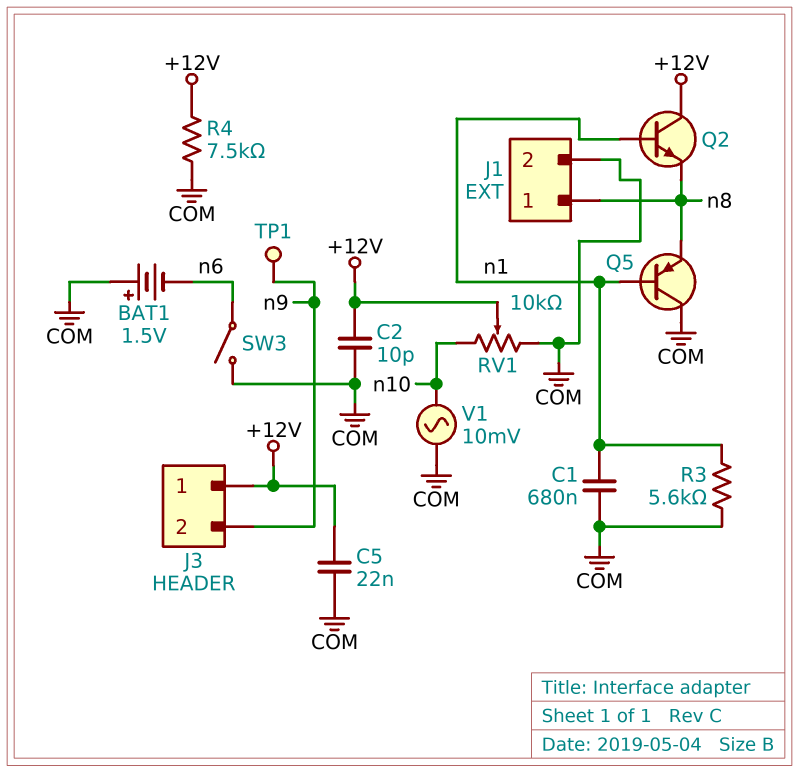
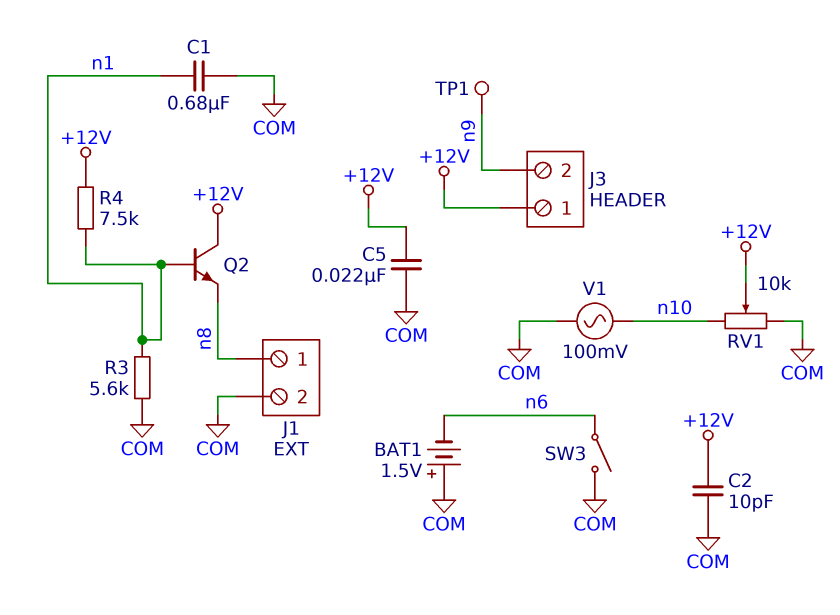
Q5: PNP (B n1, C COM, E n8) -> none
R4: 7.5k (+12V, COM) -> 7.5k (+12V, n1)
V1: AC 10mV (COM, n10) -> AC 100mV (COM, n10)

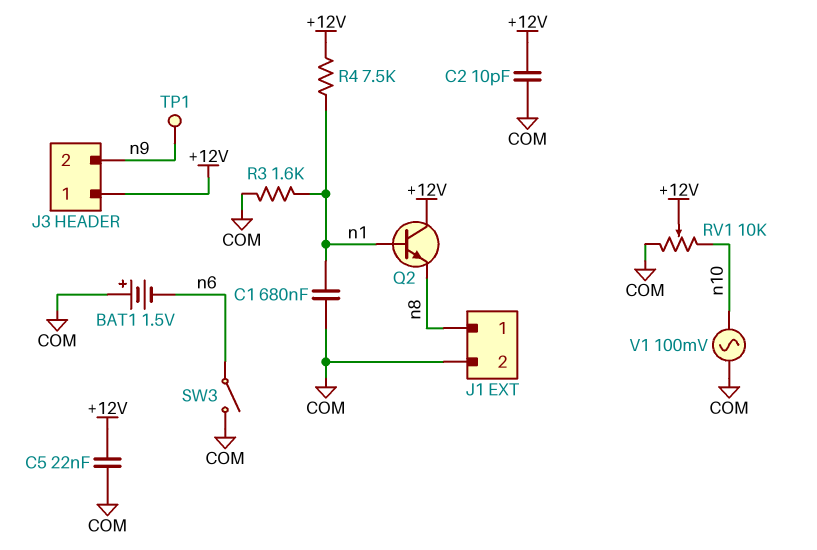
R3: 5.6k (COM, n1) -> 1.6k (COM, n1)

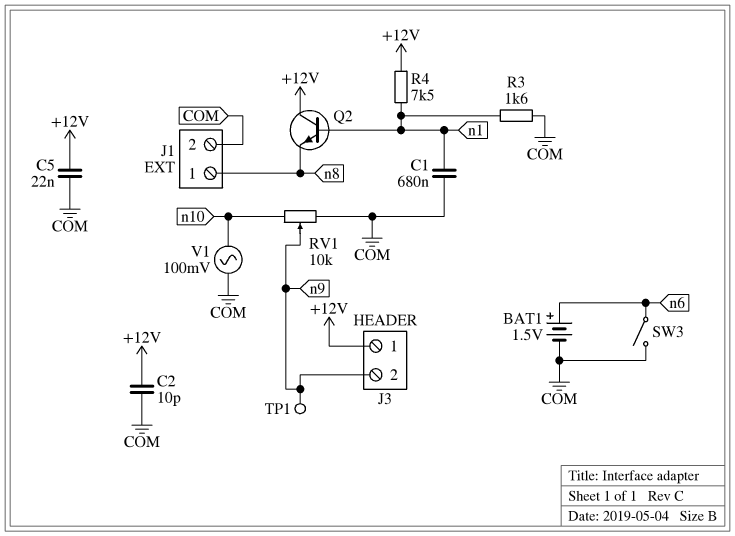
BAT1: 1.5V (plus COM, minus n6) -> 1.5V (plus n6, minus COM)
RV1: 10k (COM, n10, wiper +12V) -> 10k (COM, n10, wiper n9)

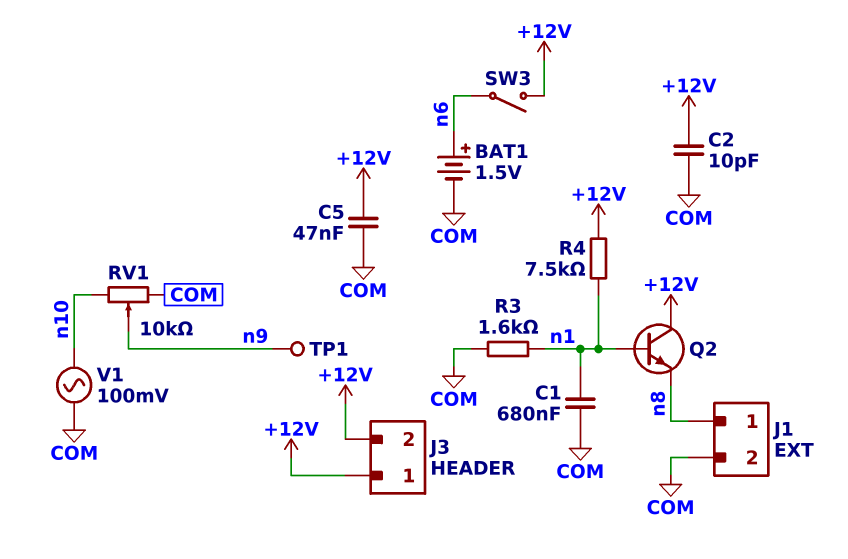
C5: 22nF (+12V, COM) -> 47nF (+12V, COM)
J3 pin 2: n9 -> +12V
SW3: switch (COM, n6) -> switch (+12V, n6)

